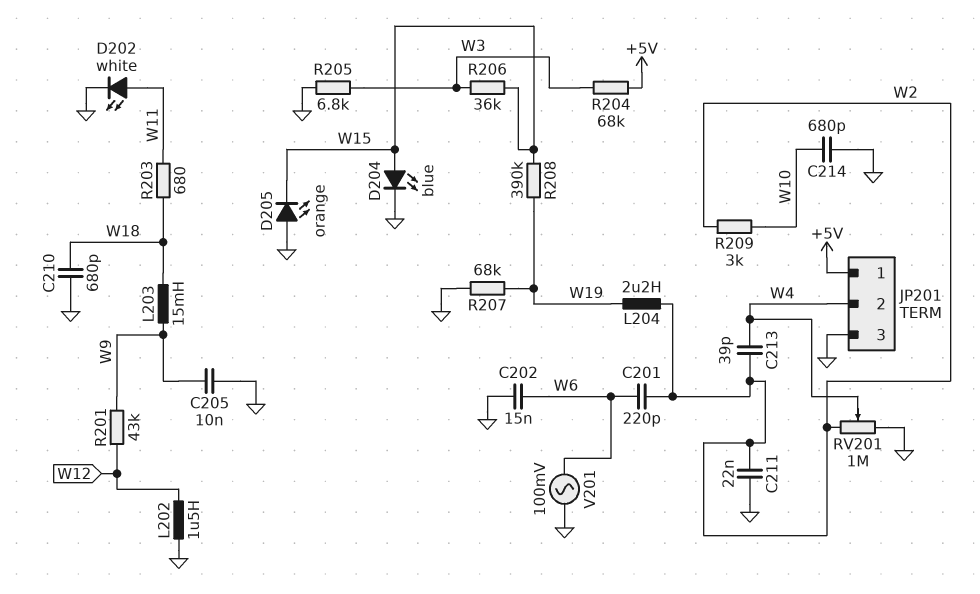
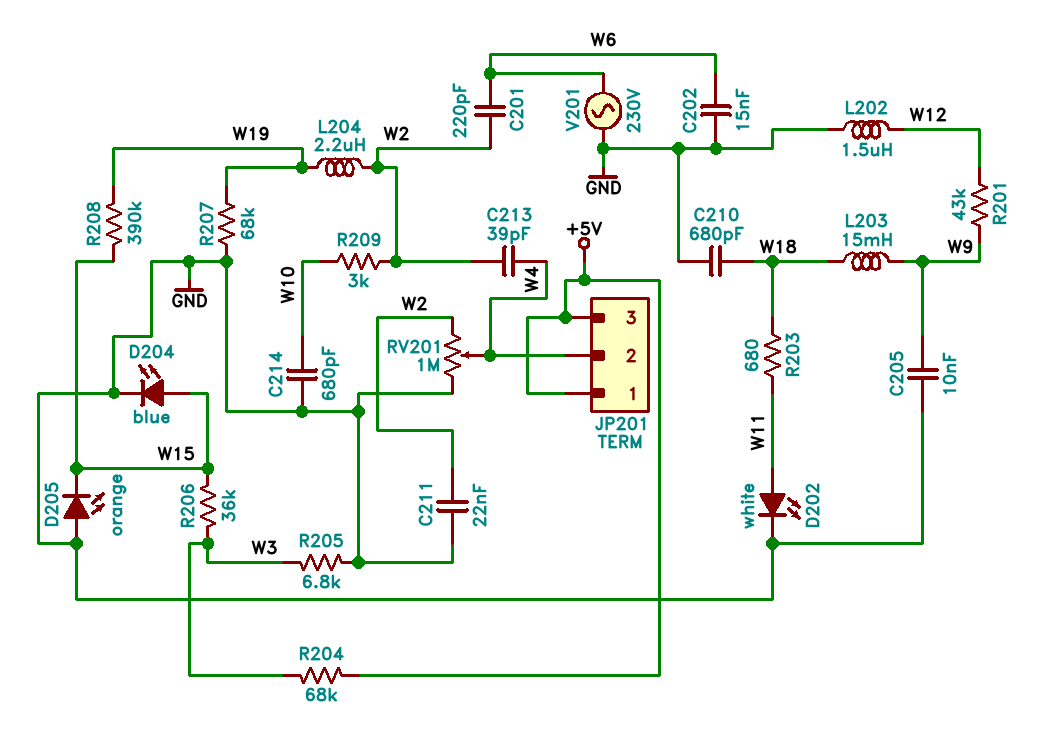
JP201 pin 3: GND -> +5V
V201: AC 100mV (GND, W6) -> AC 230V (GND, W6)

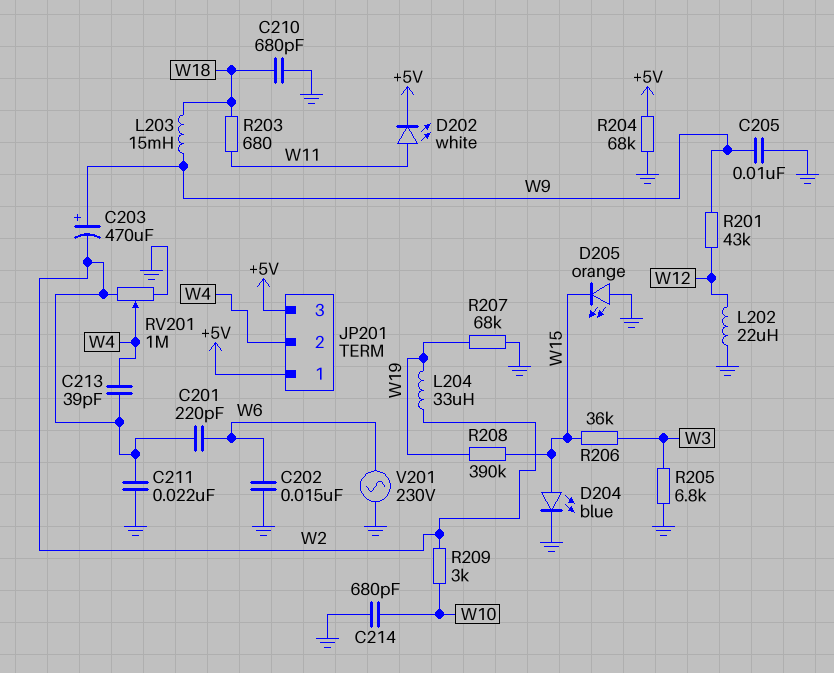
C203: none -> 470uF (plus W9, minus W2)
D202: LED white (A W11, K GND) -> LED white (A W11, K +5V)
L202: 1.5uH (GND, W12) -> 22uH (GND, W12)
L204: 2.2uH (W2, W19) -> 33uH (W2, W19)
R204: 68k (+5V, W3) -> 68k (+5V, GND)

